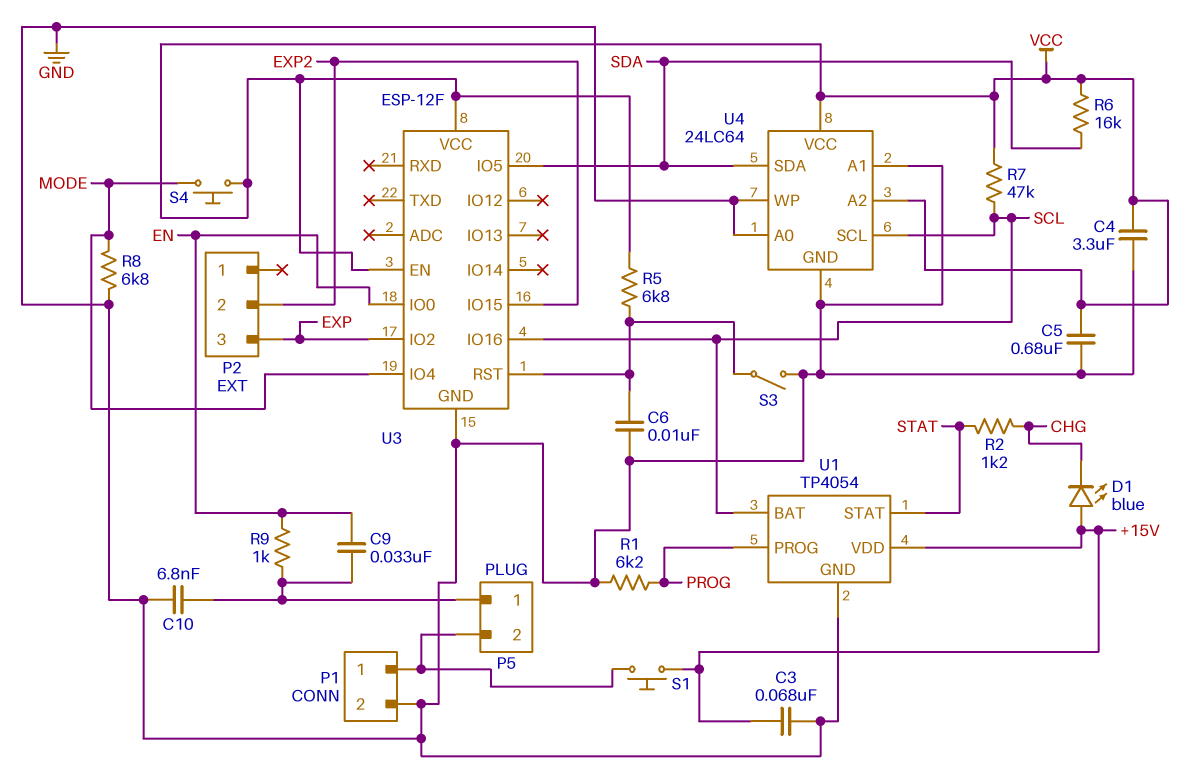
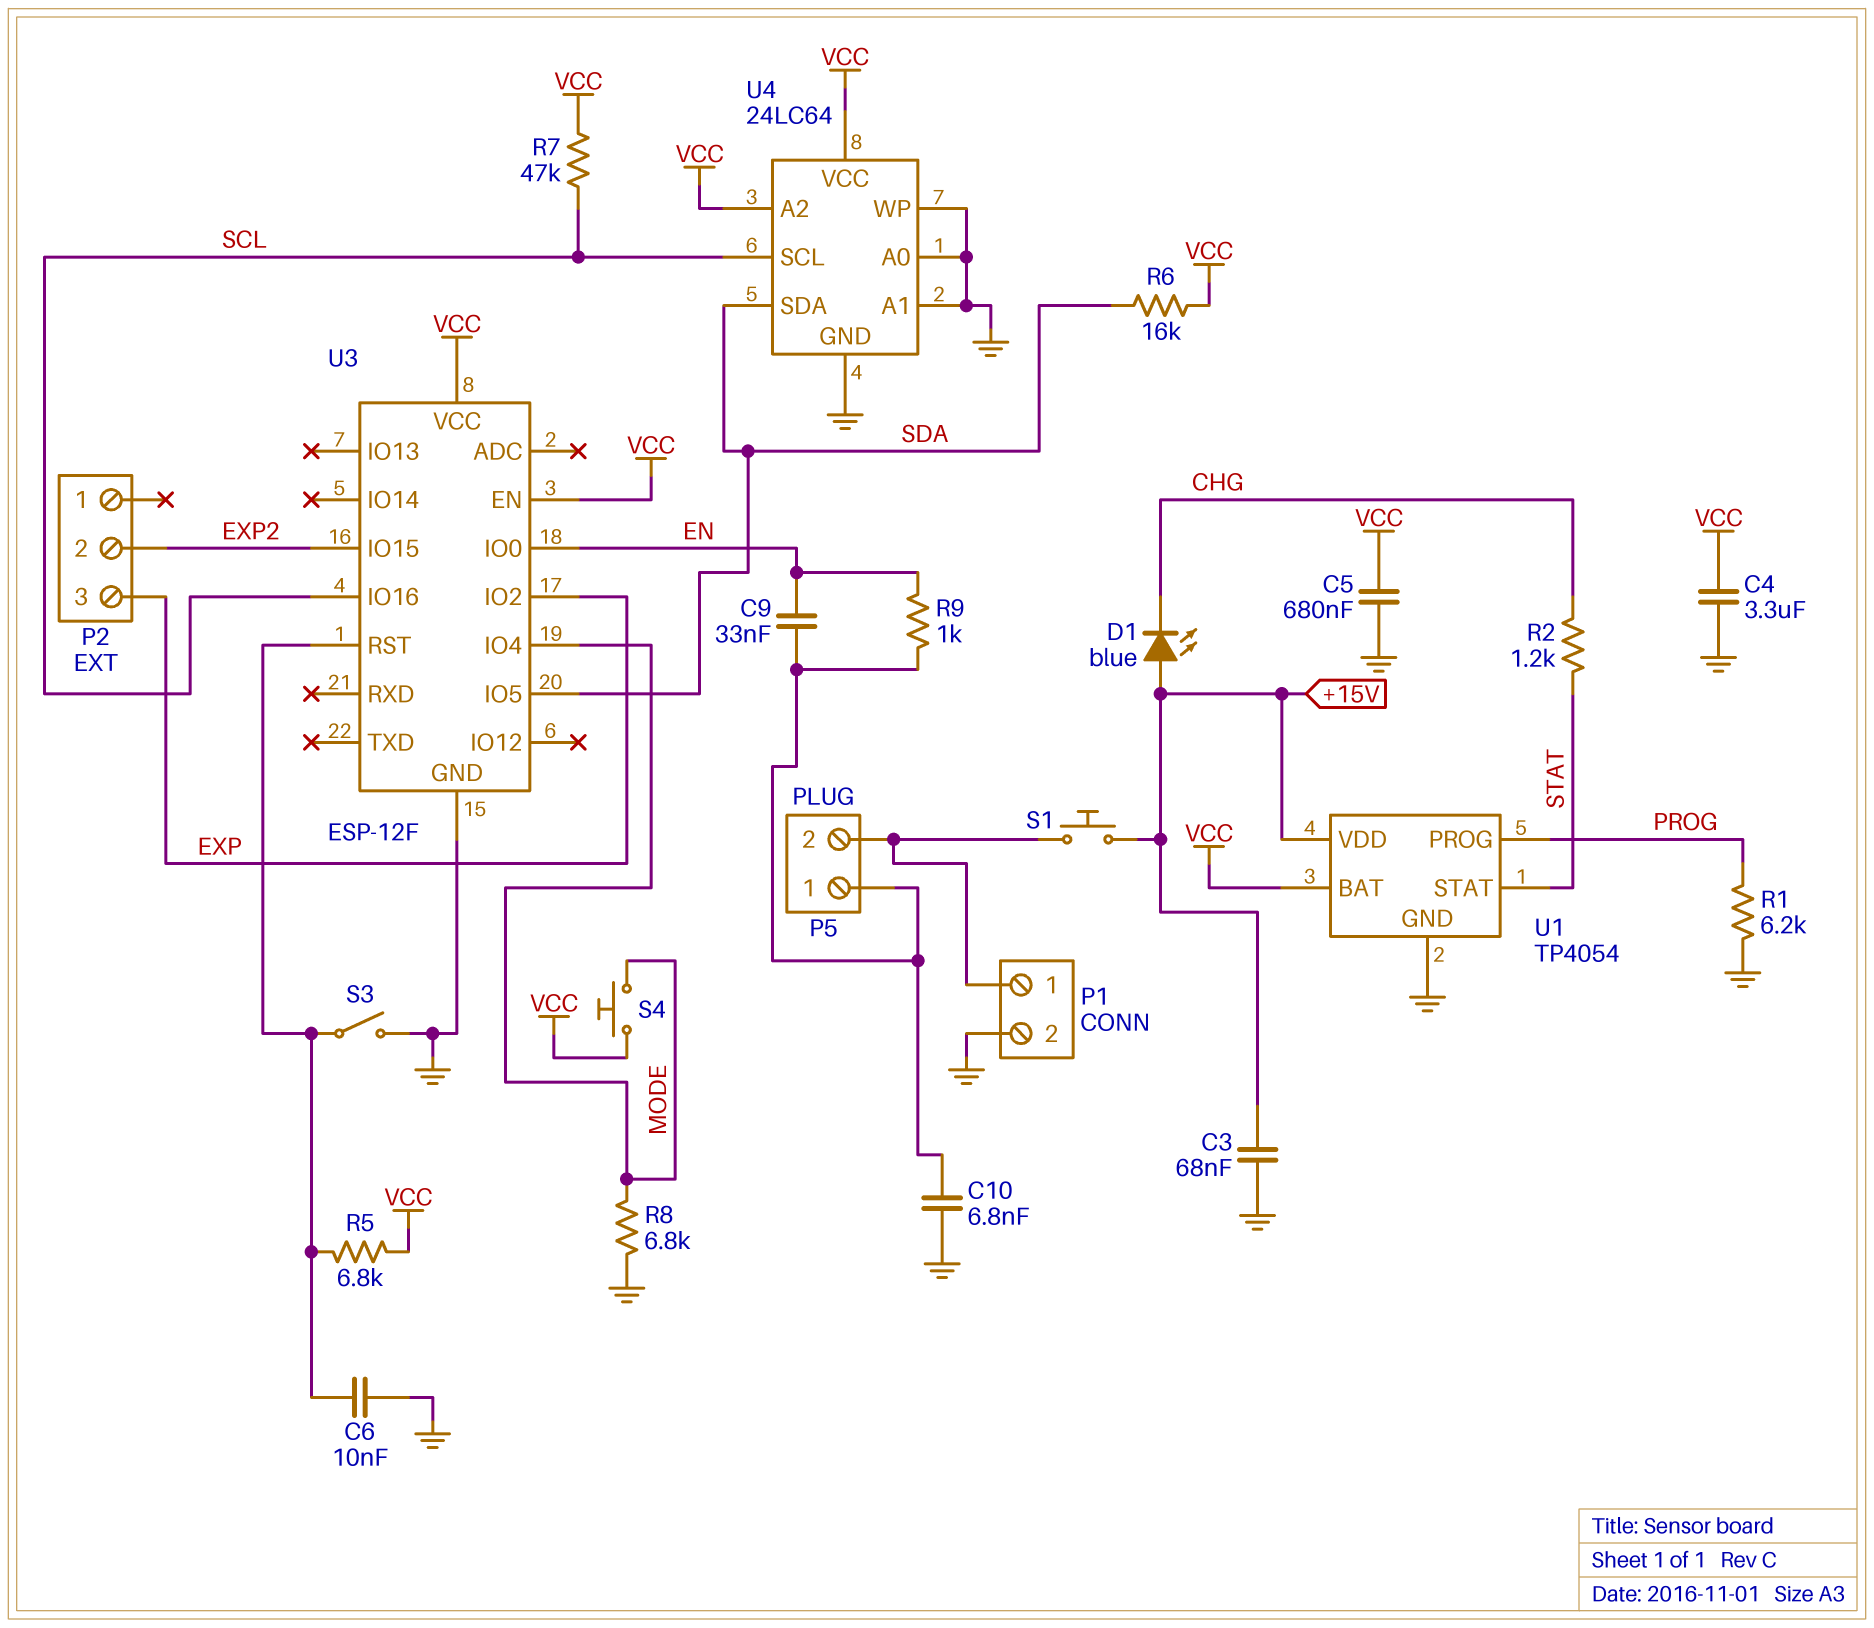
U1 pin BAT: SCL -> VCC

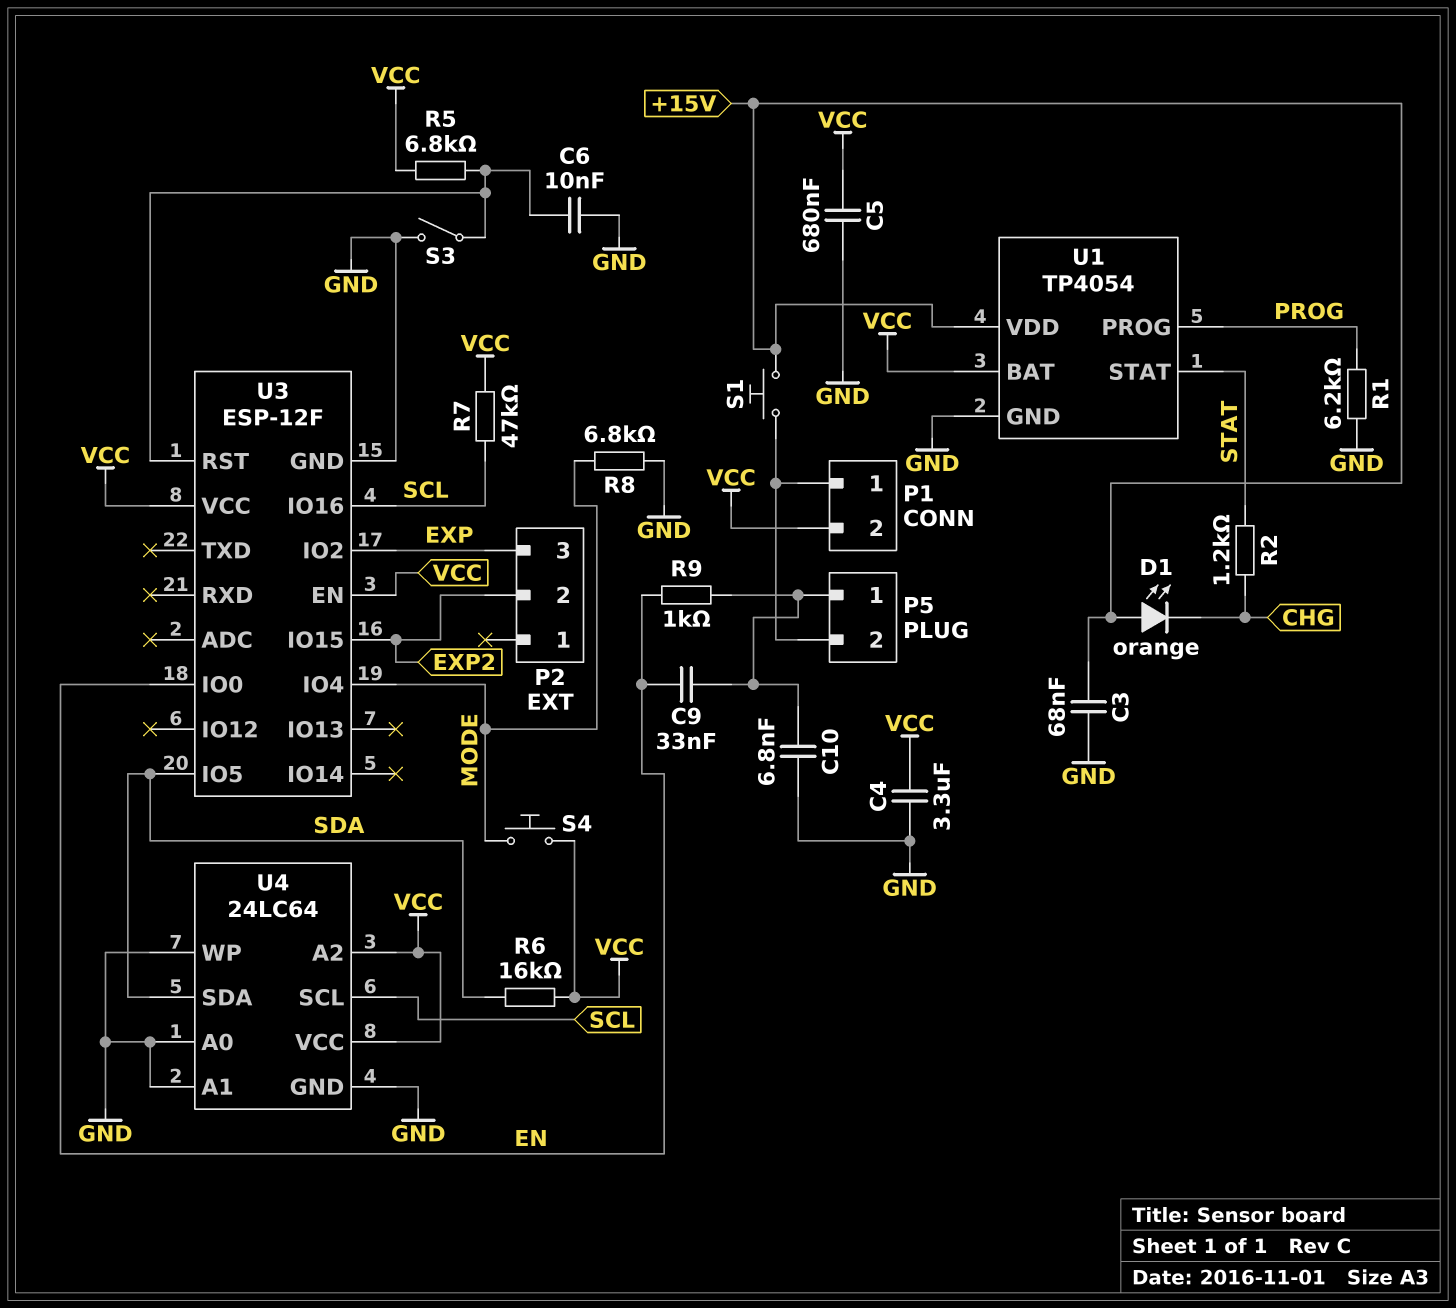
D1: LED blue (A +15V, K CHG) -> LED orange (A +15V, K CHG)
P1 pin 2: GND -> VCC

